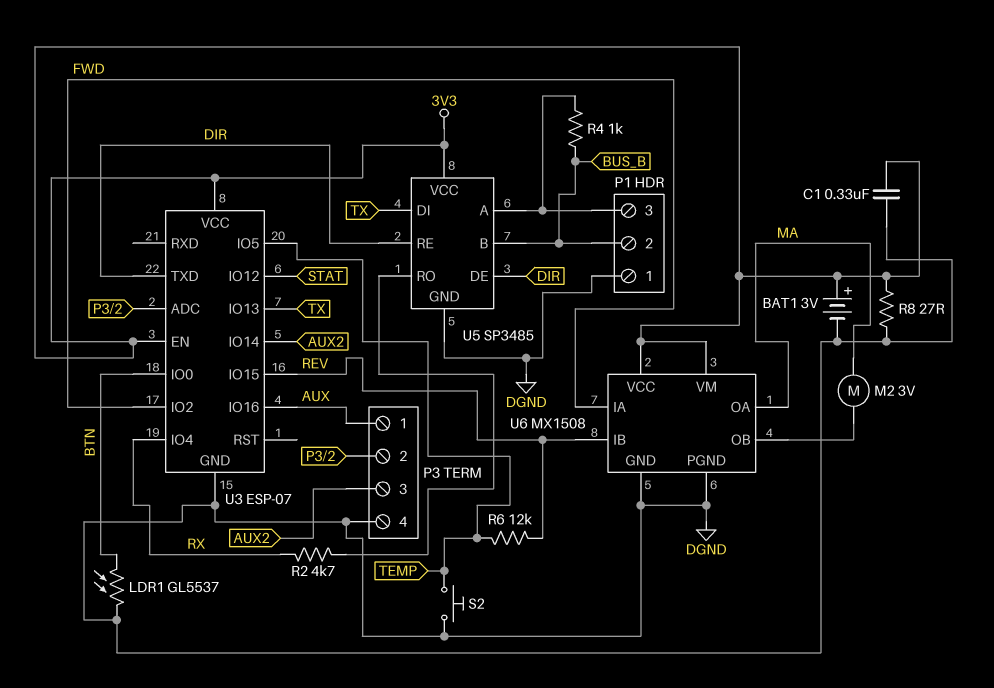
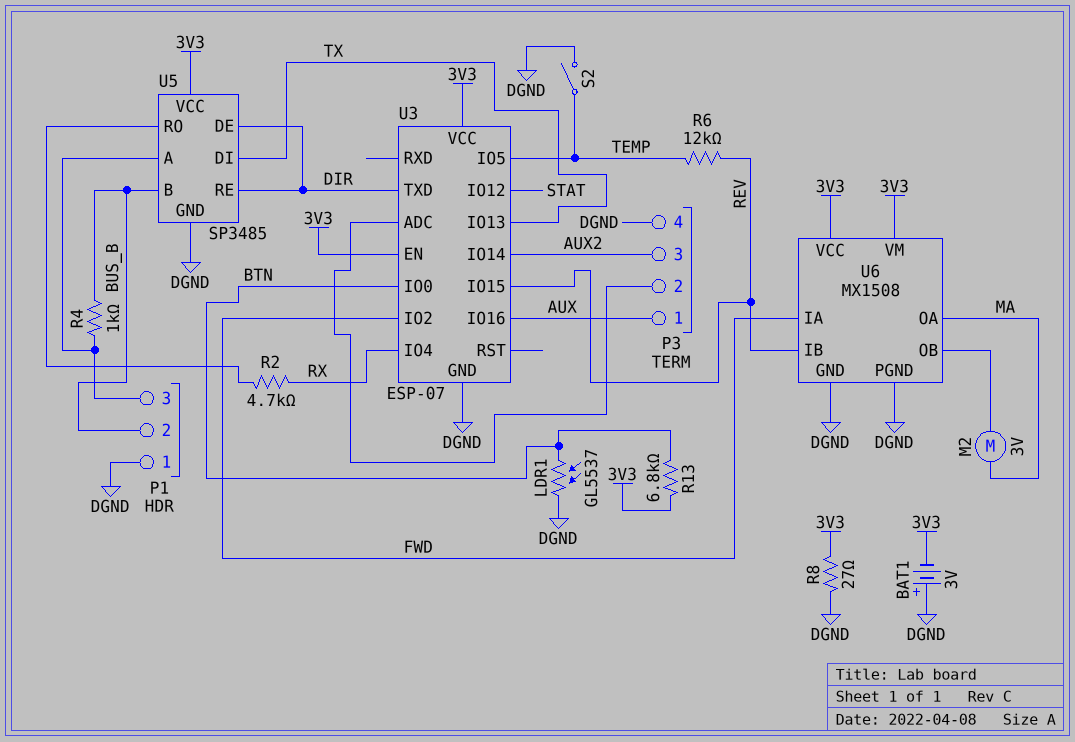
BAT1: 3V (plus 3V3, minus DGND) -> 3V (plus DGND, minus 3V3)
C1: 330nF (3V3, DGND) -> none
R13: none -> 6.8k (3V3, BTN)
S2: button (DGND, TEMP) -> switch (DGND, TEMP)

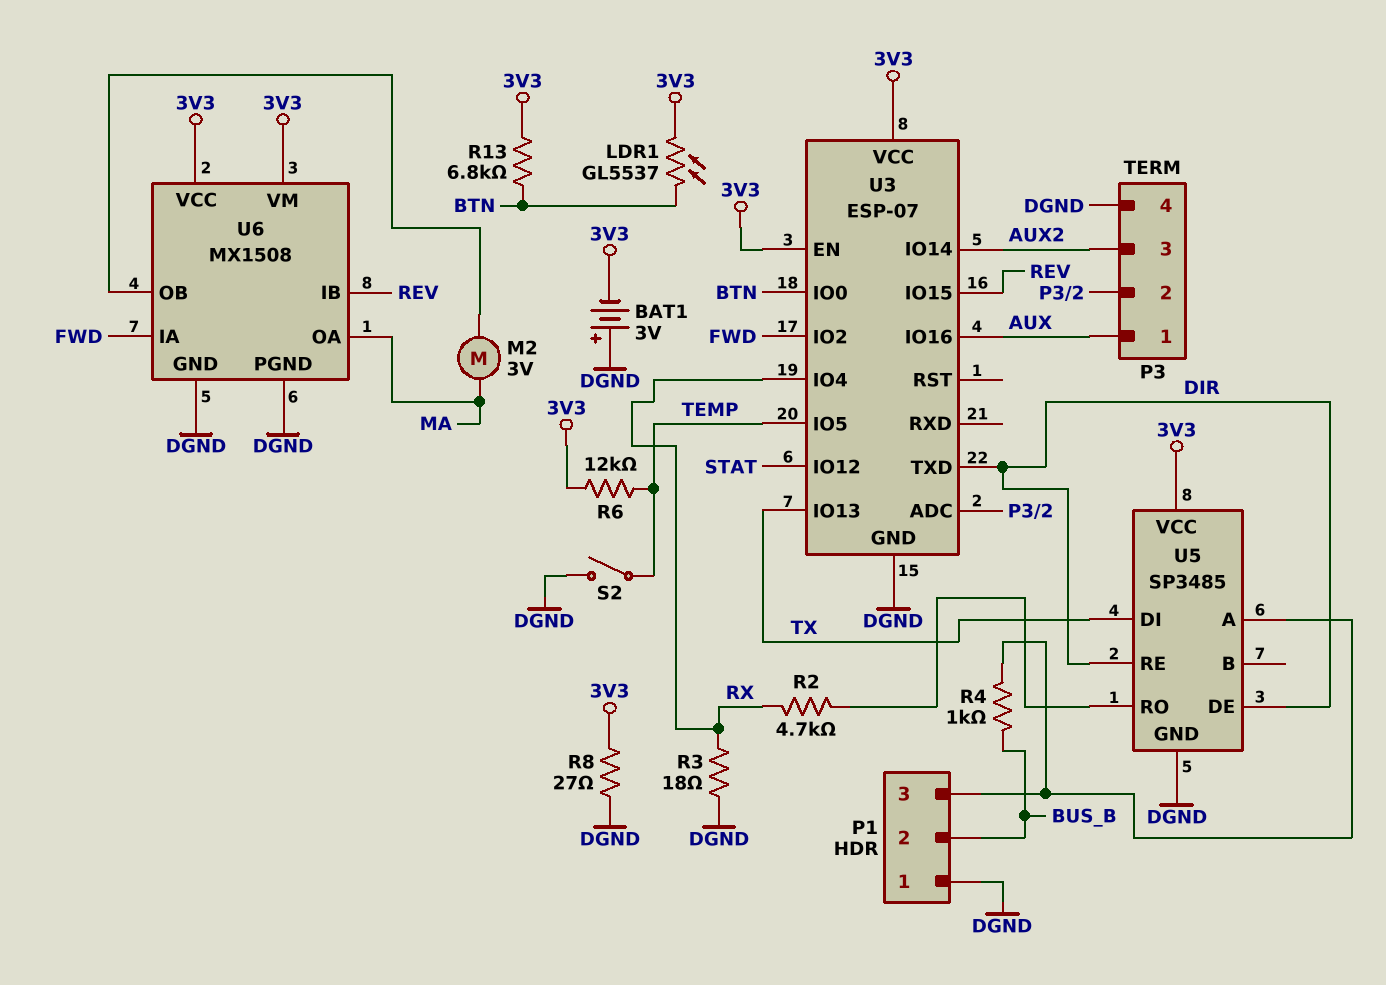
LDR1: GL5537 (BTN, DGND) -> GL5537 (3V3, BTN)
R3: none -> 18 (DGND, RX)
R6: 12k (REV, TEMP) -> 12k (3V3, TEMP)
U5 pin B: BUS_B -> none

